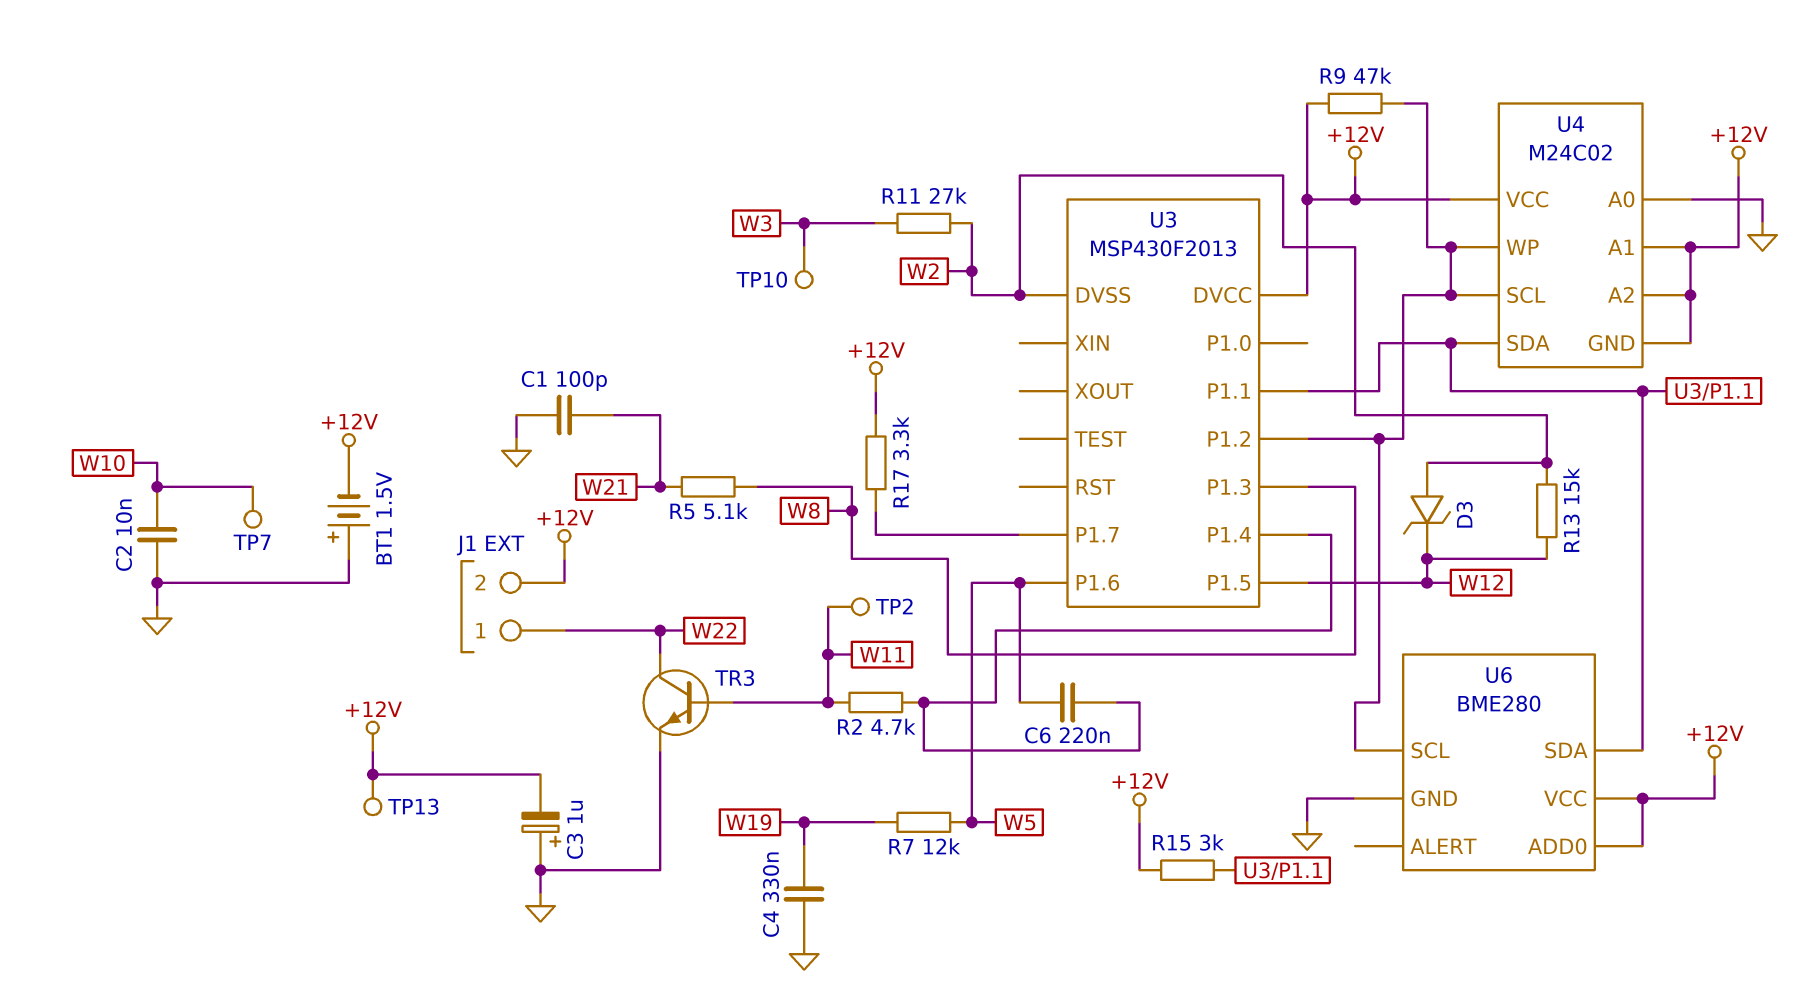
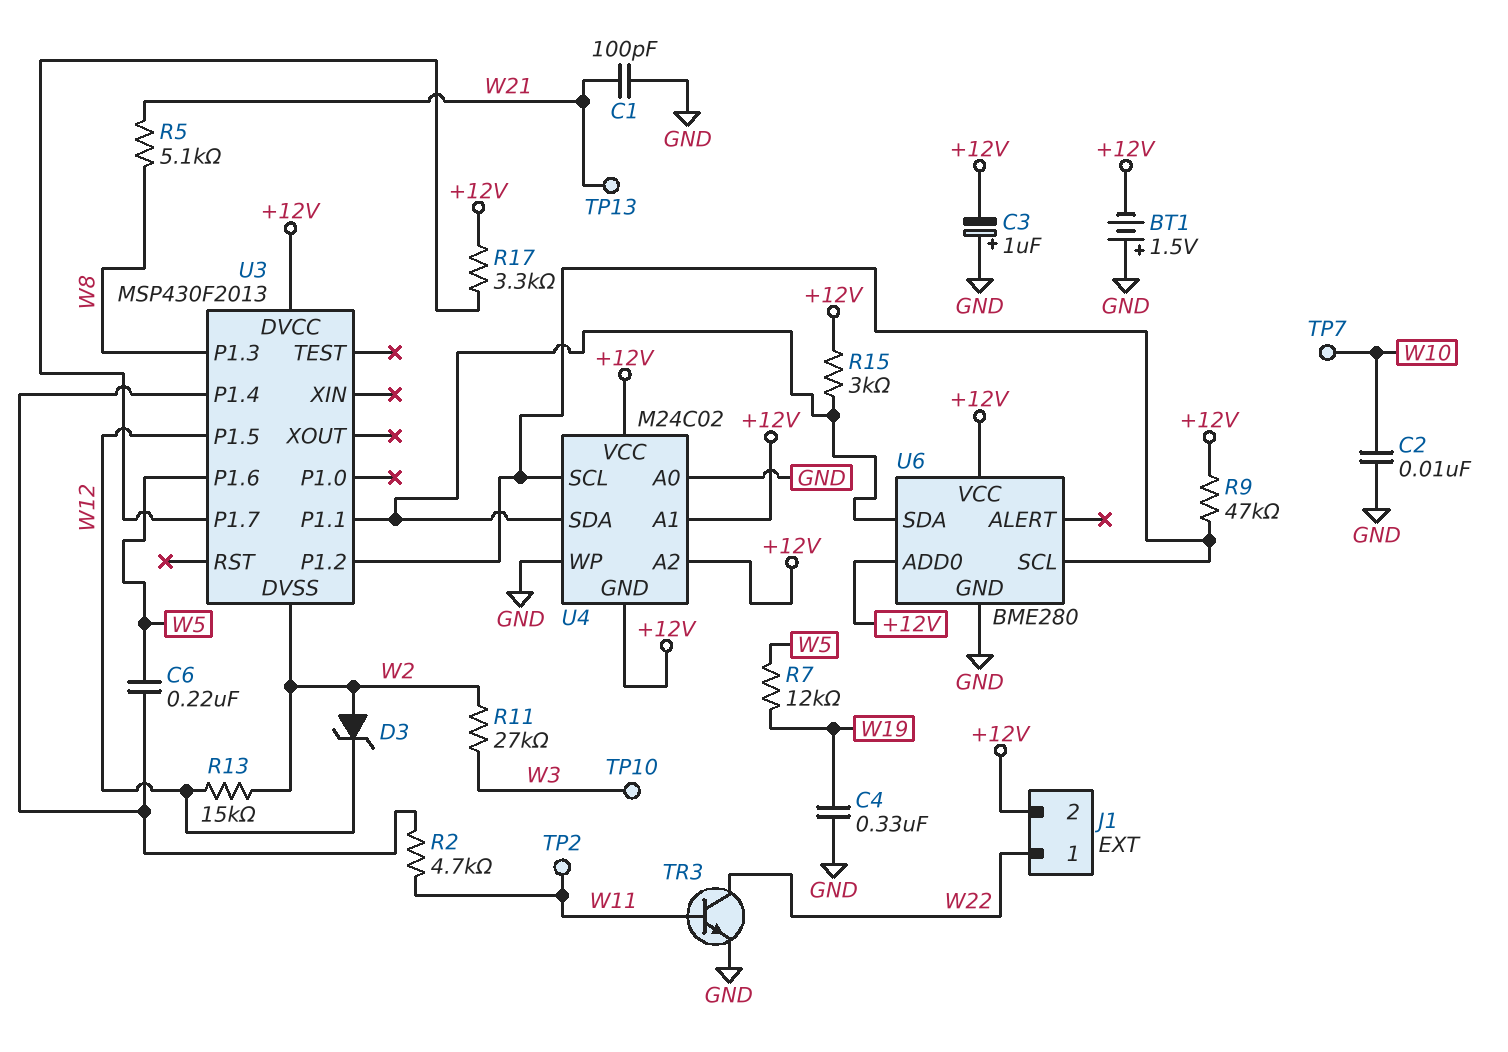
TP13: test point (+12V) -> test point (W21)
U4 pin WP: U3/P1.2 -> GND

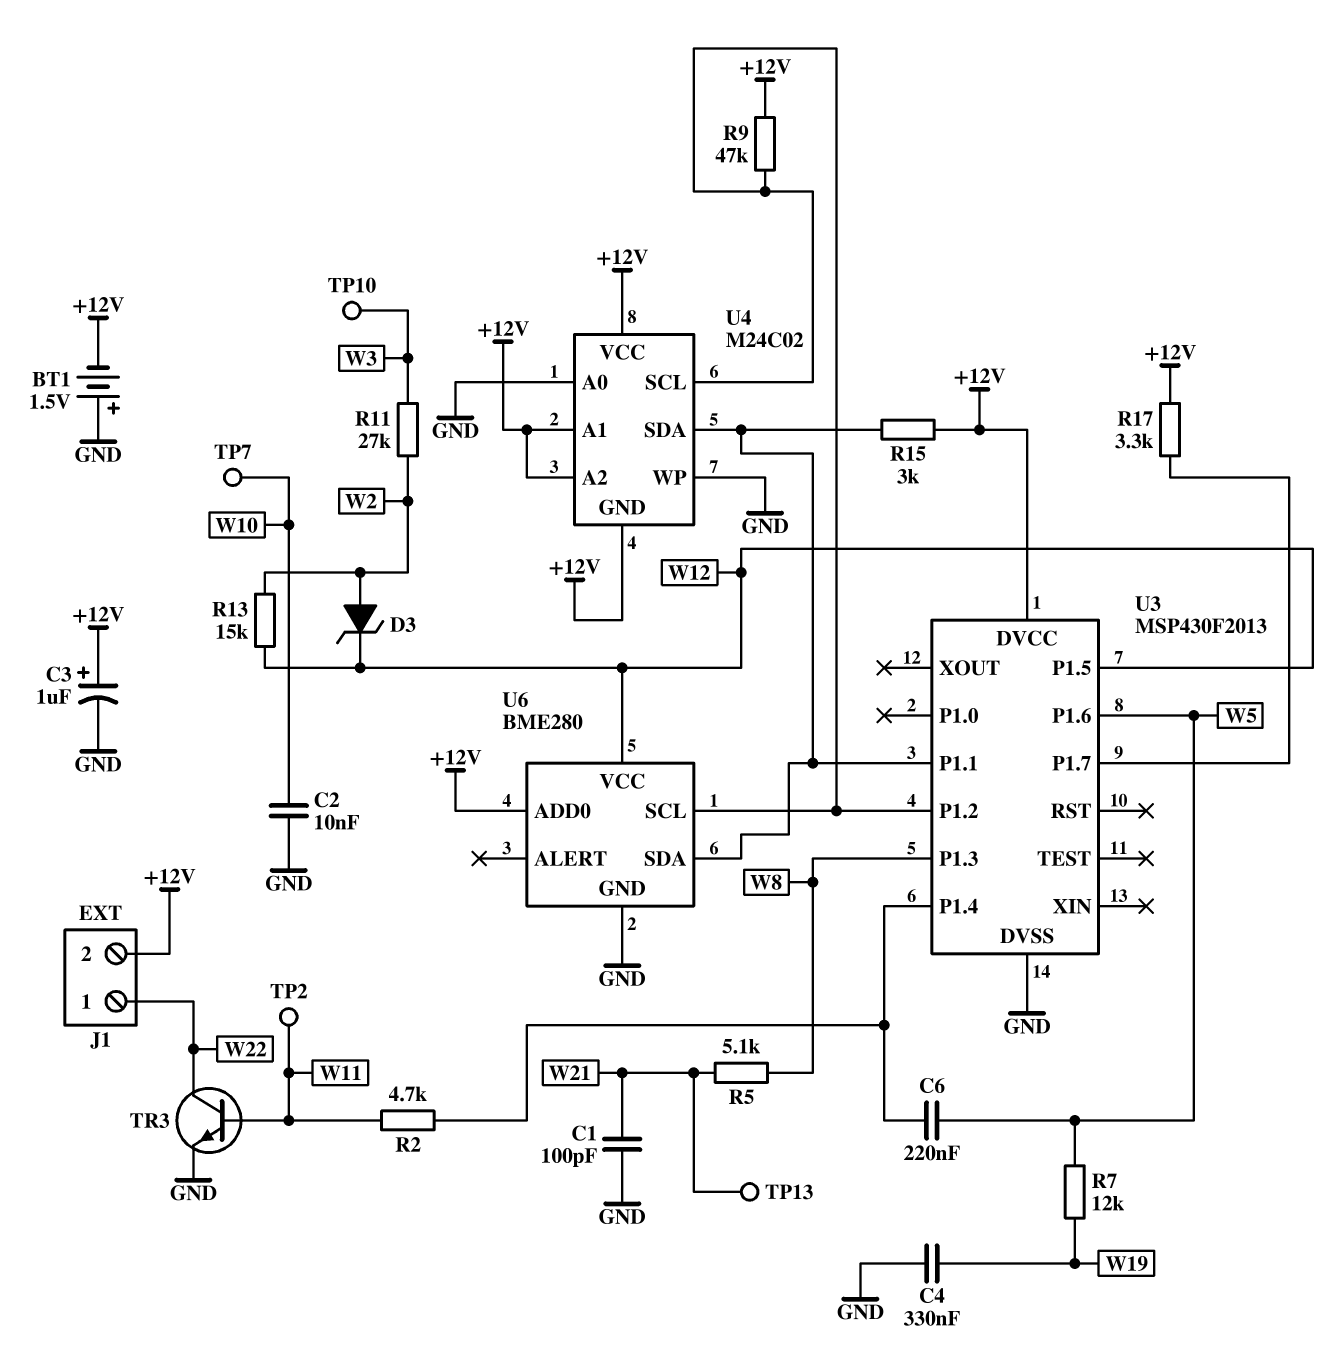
C3: 1uF (plus GND, minus +12V) -> 1uF (plus +12V, minus GND)
U3 pin DVSS: W2 -> GND
U6 pin VCC: +12V -> W12

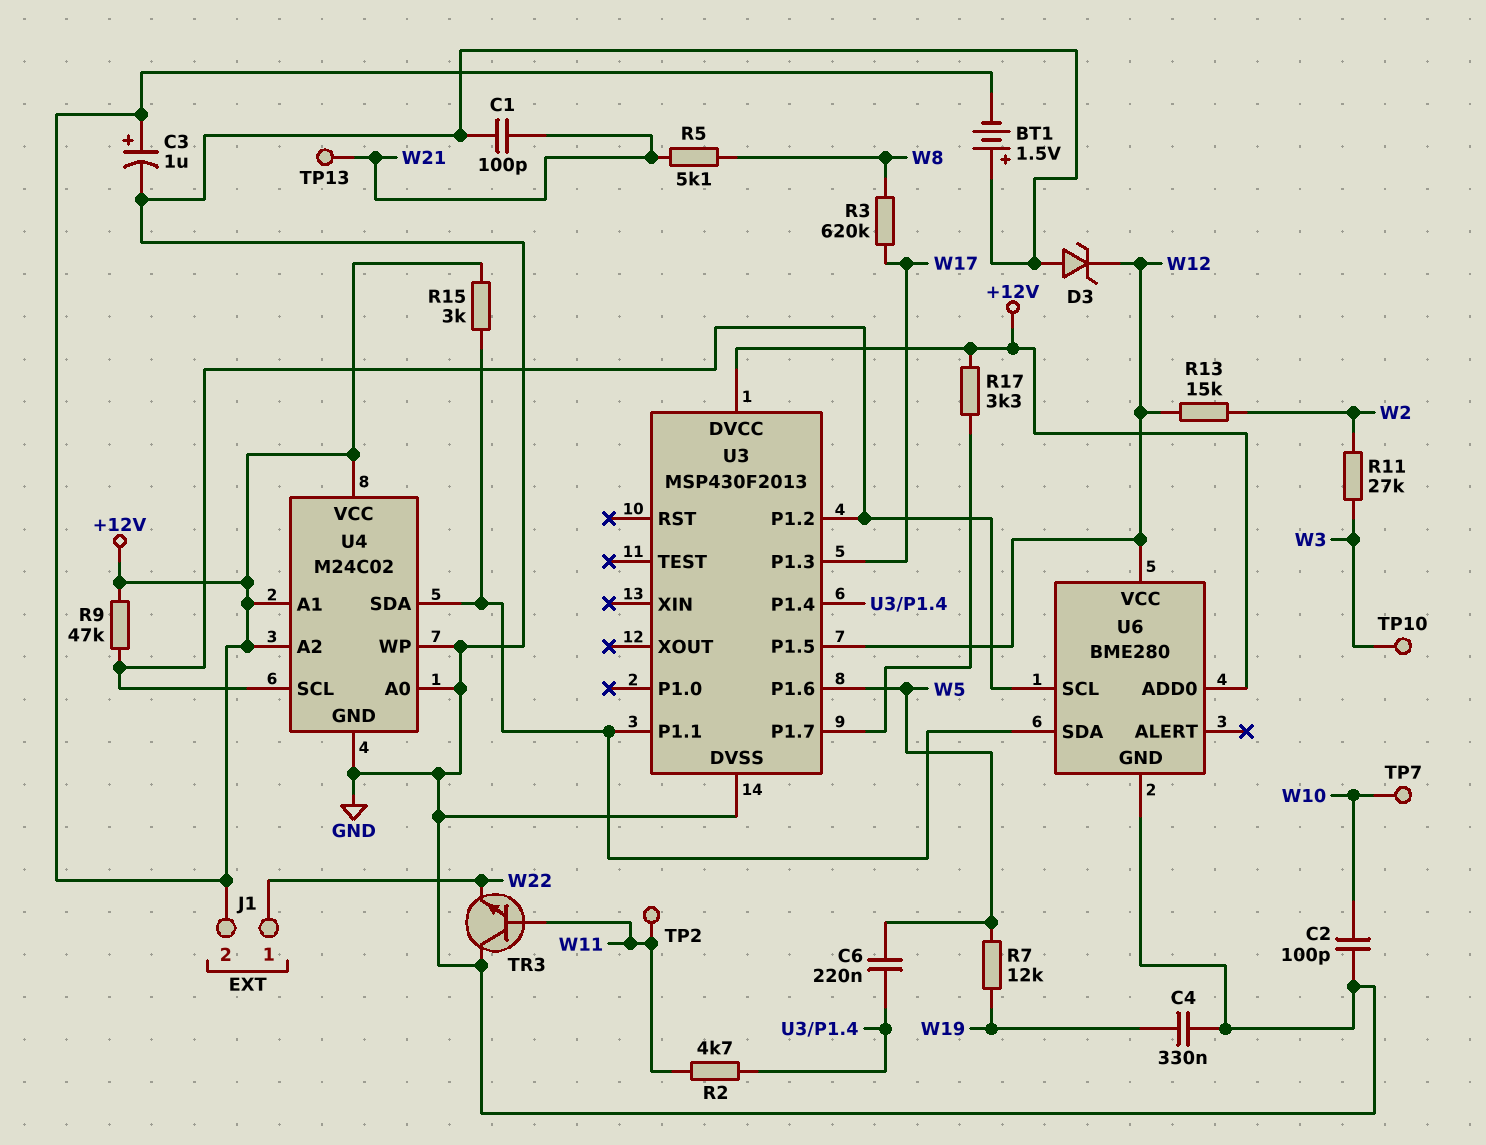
C2: 10nF (GND, W10) -> 100pF (GND, W10)
D3: zener (A W2, K W12) -> zener (A GND, K W12)
R3: none -> 620k (W8, W17)
TR3: NPN (B W11, C W22, E GND) -> NPN (B W11, C GND, E W22)
U3 pin P1.3: W8 -> W17
U4 pin GND: +12V -> GND

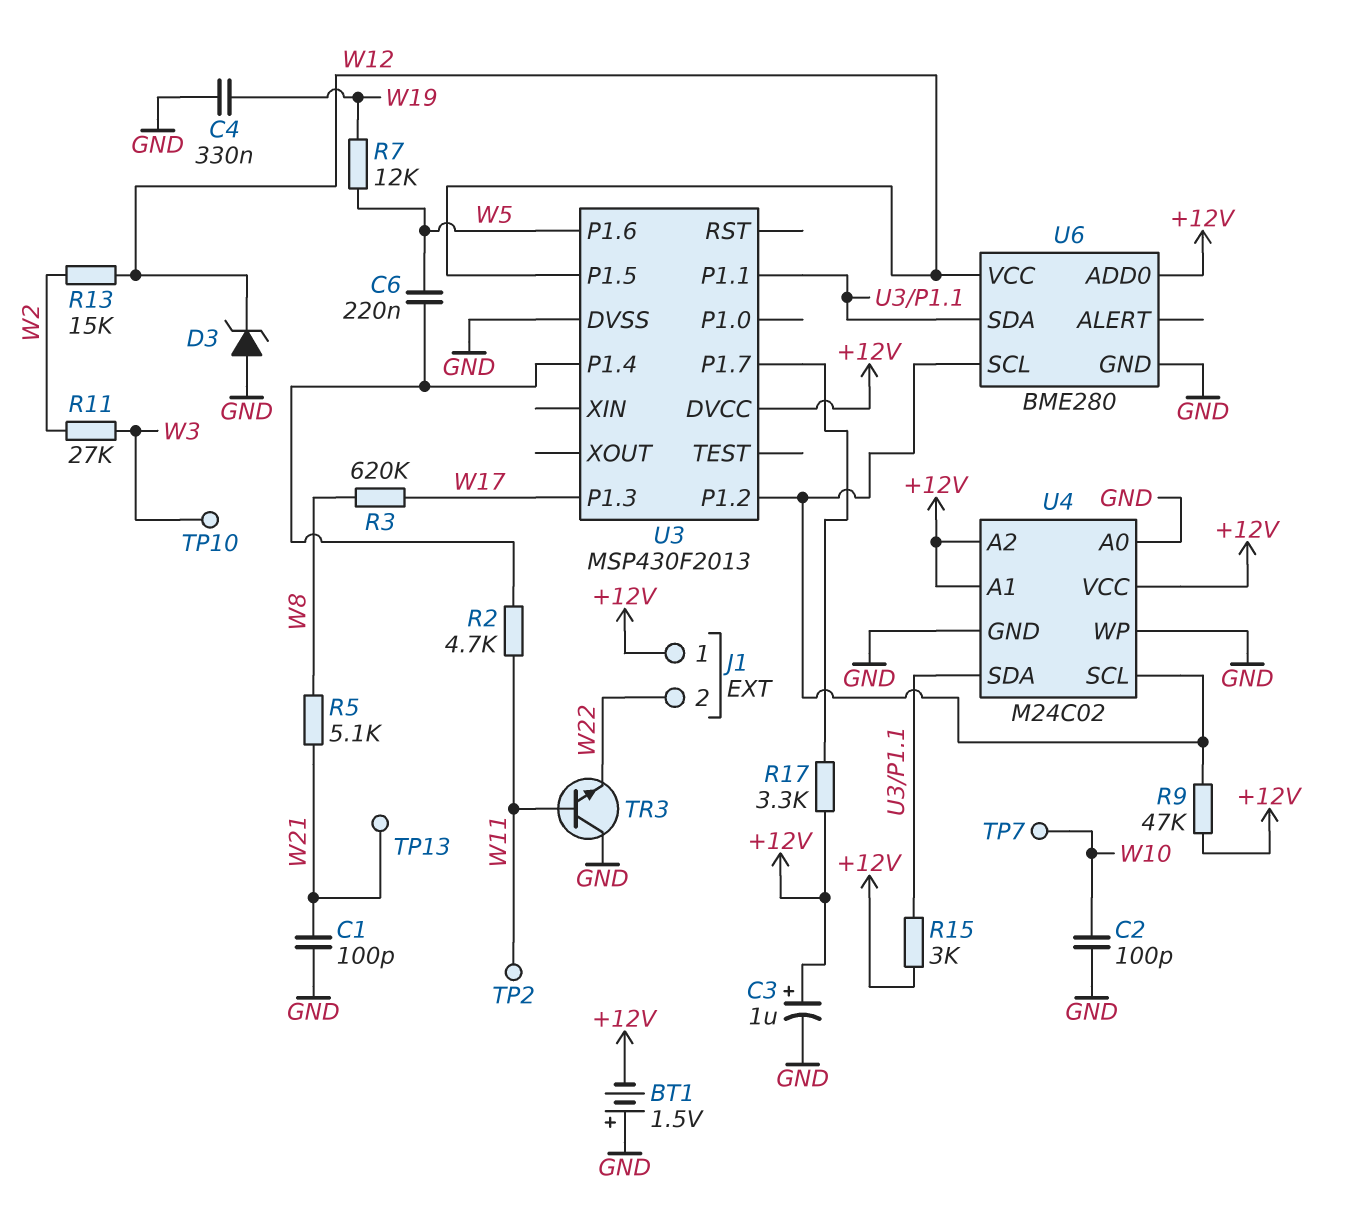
J1 pin 1: W22 -> +12V
J1 pin 2: +12V -> W22

